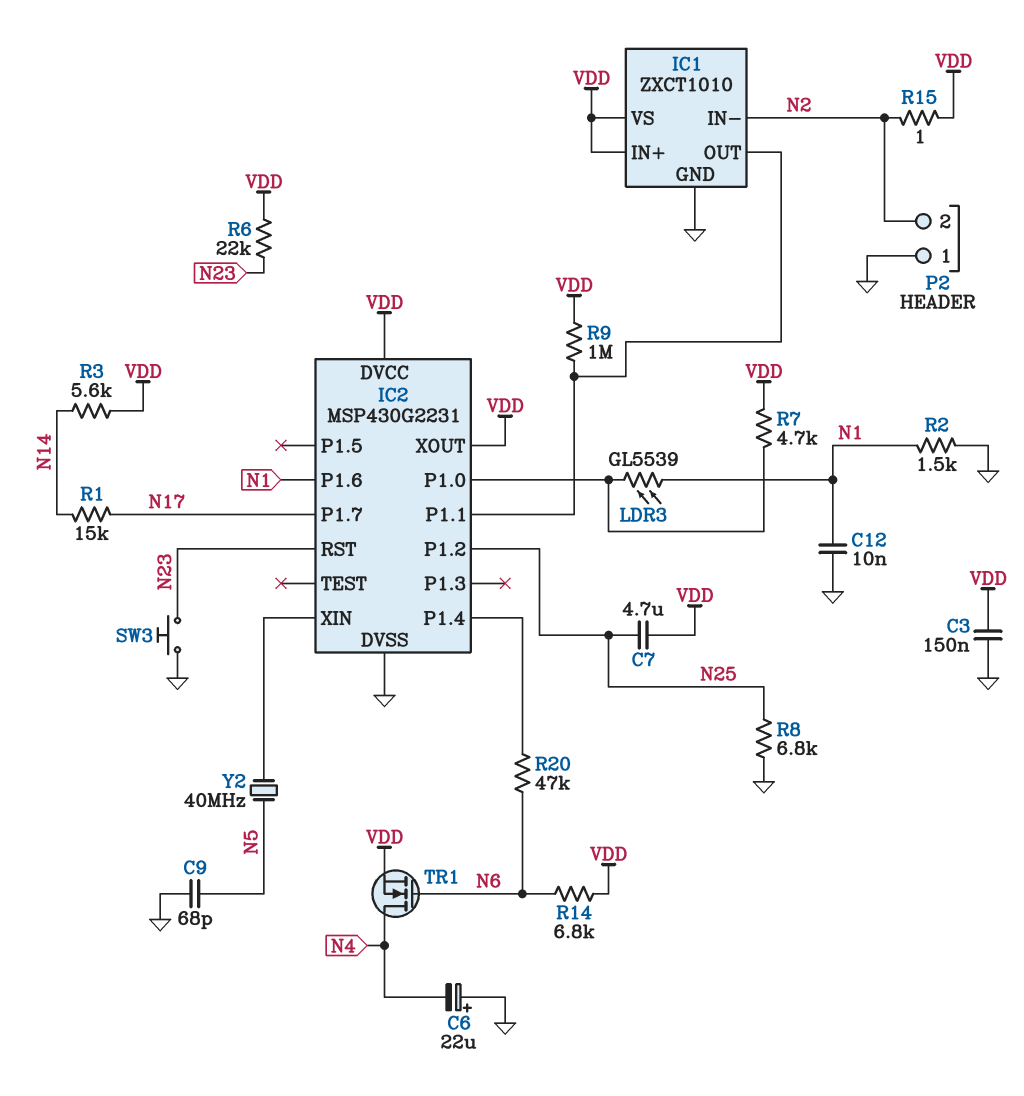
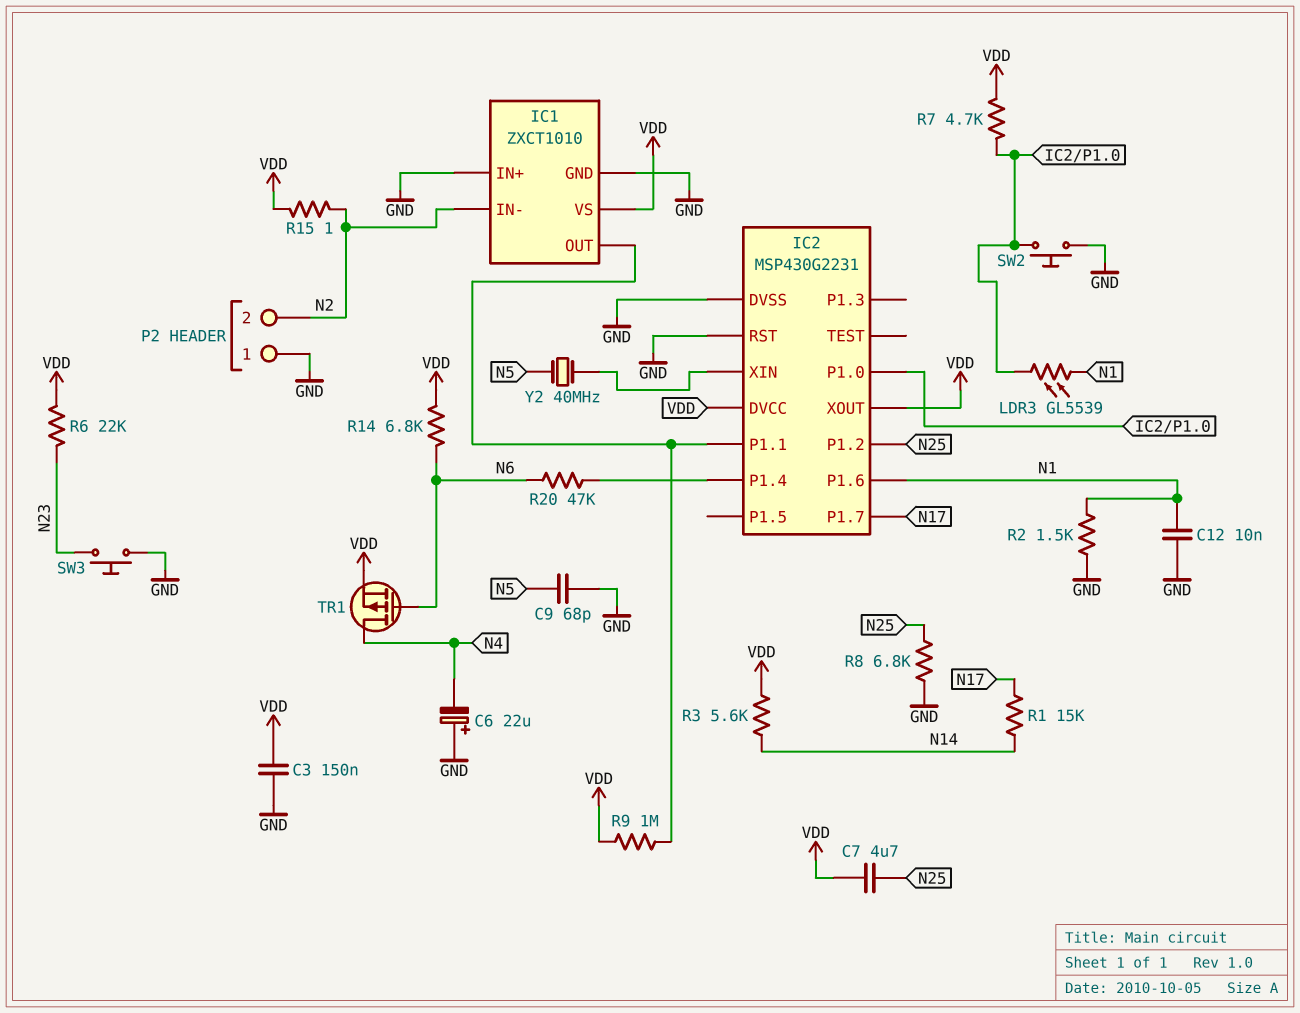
IC1 pin IN+: VDD -> GND
IC2 pin RST: N23 -> GND
SW2: none -> button (GND, IC2/P1.0)
TR1: NMOS (G N6, D N4, S VDD) -> PMOS (G N6, D N4, S VDD)

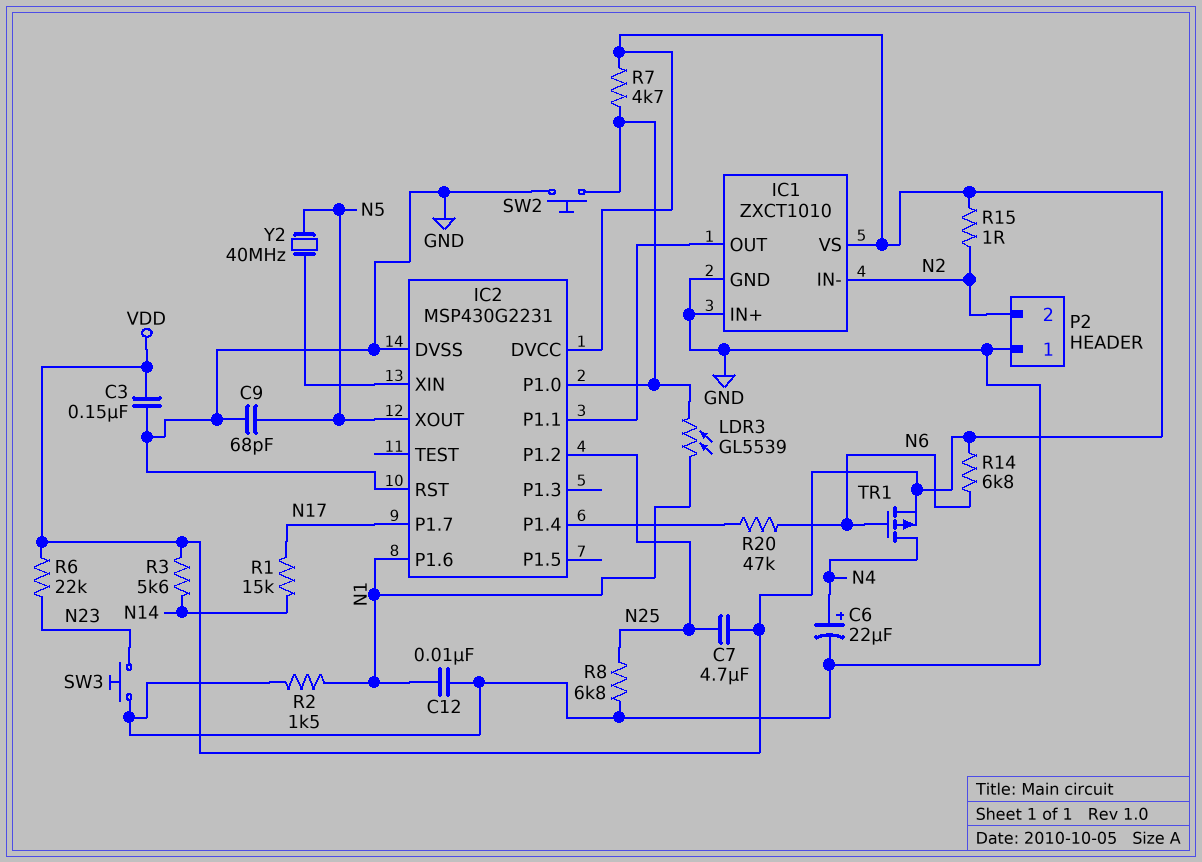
C6: 22uF (plus GND, minus N4) -> 22uF (plus N4, minus GND)
IC2 pin XOUT: VDD -> N5
R9: 1M (IC1/OUT, VDD) -> none

